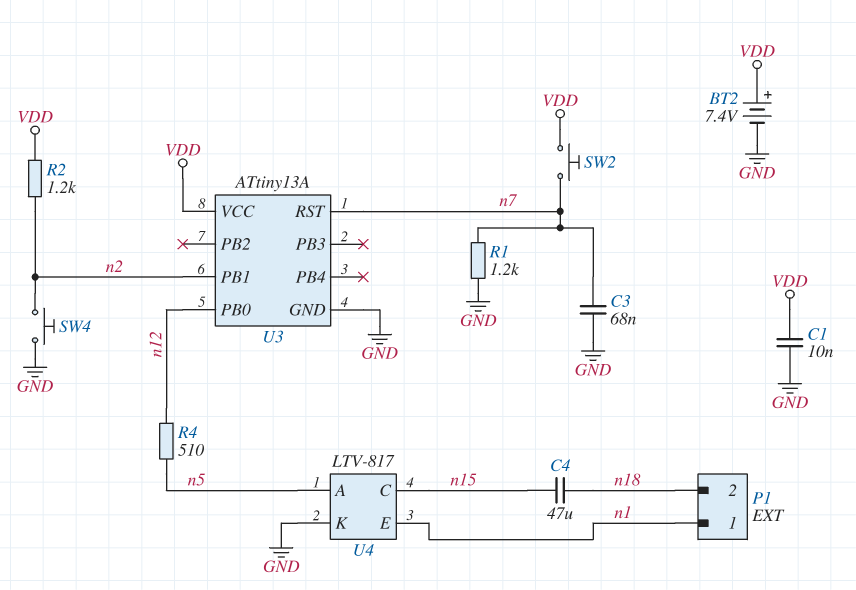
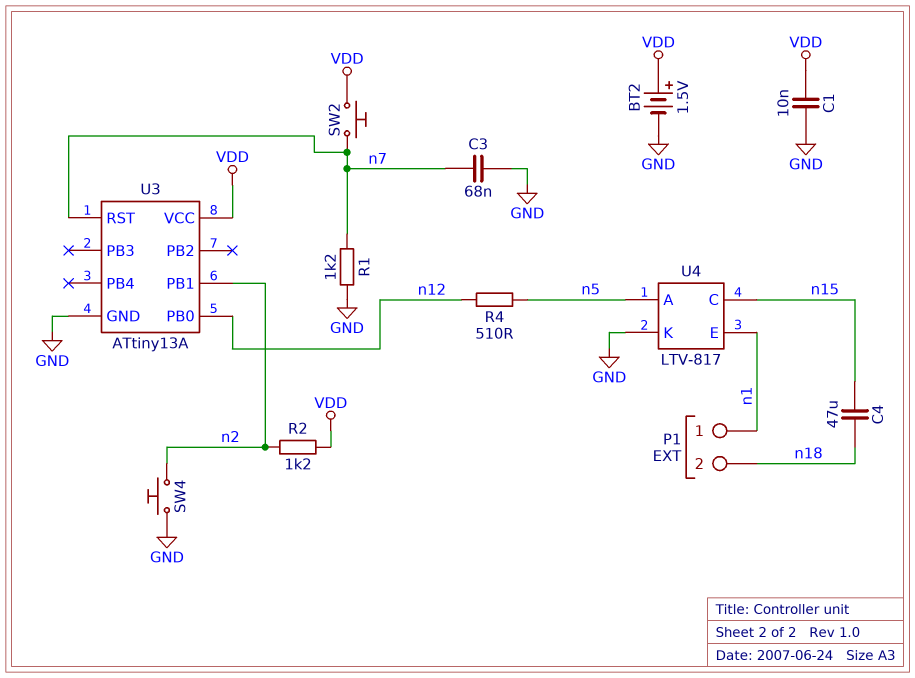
BT2: 7.4V (plus VDD, minus GND) -> 1.5V (plus VDD, minus GND)

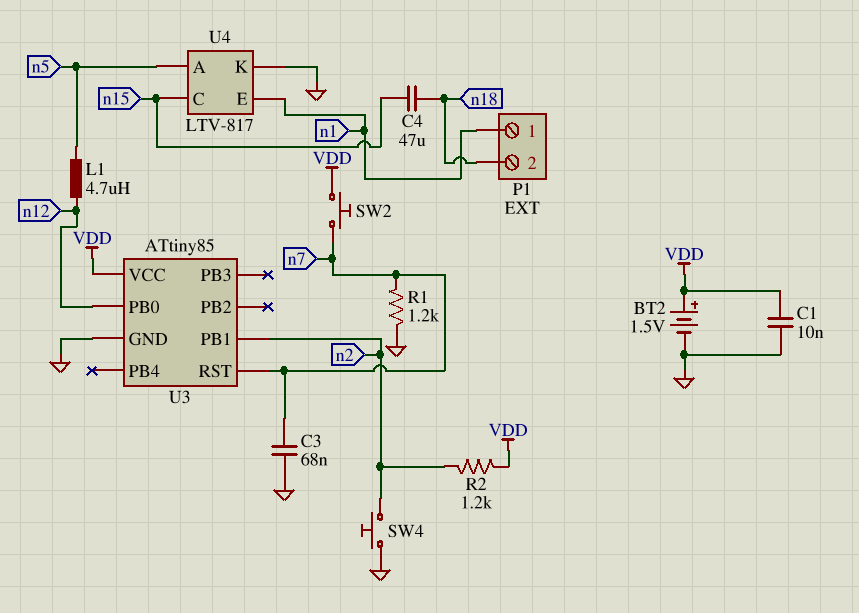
L1: none -> 4.7uH (n5, n12)
R4: 510 (n5, n12) -> none
U3: ATtiny13A -> ATtiny85

